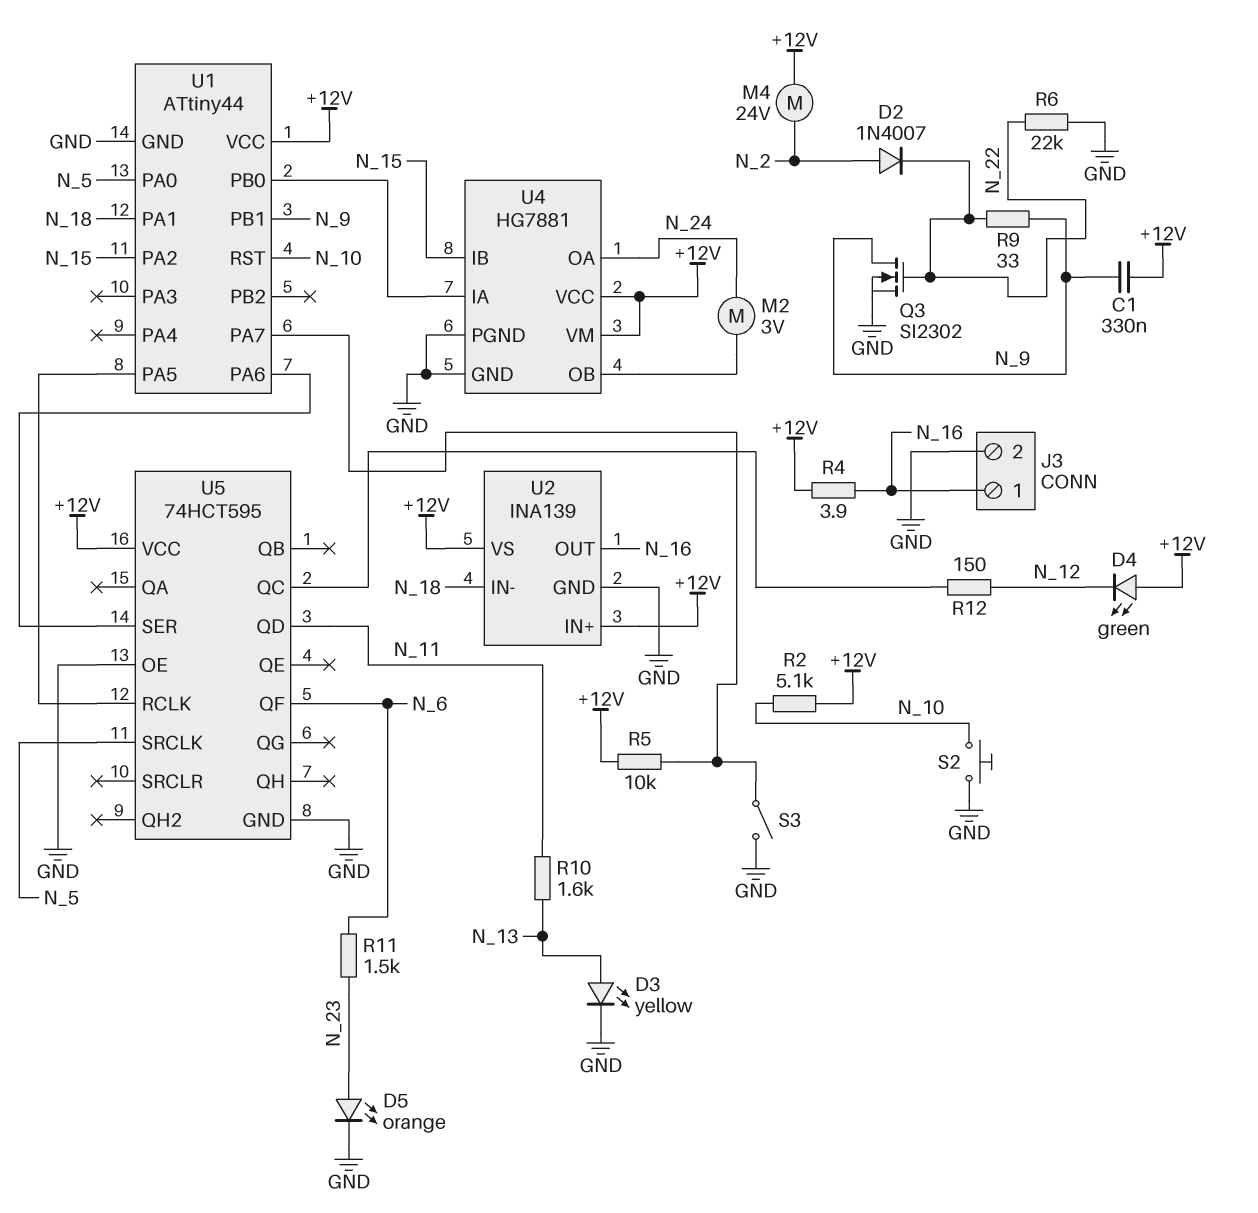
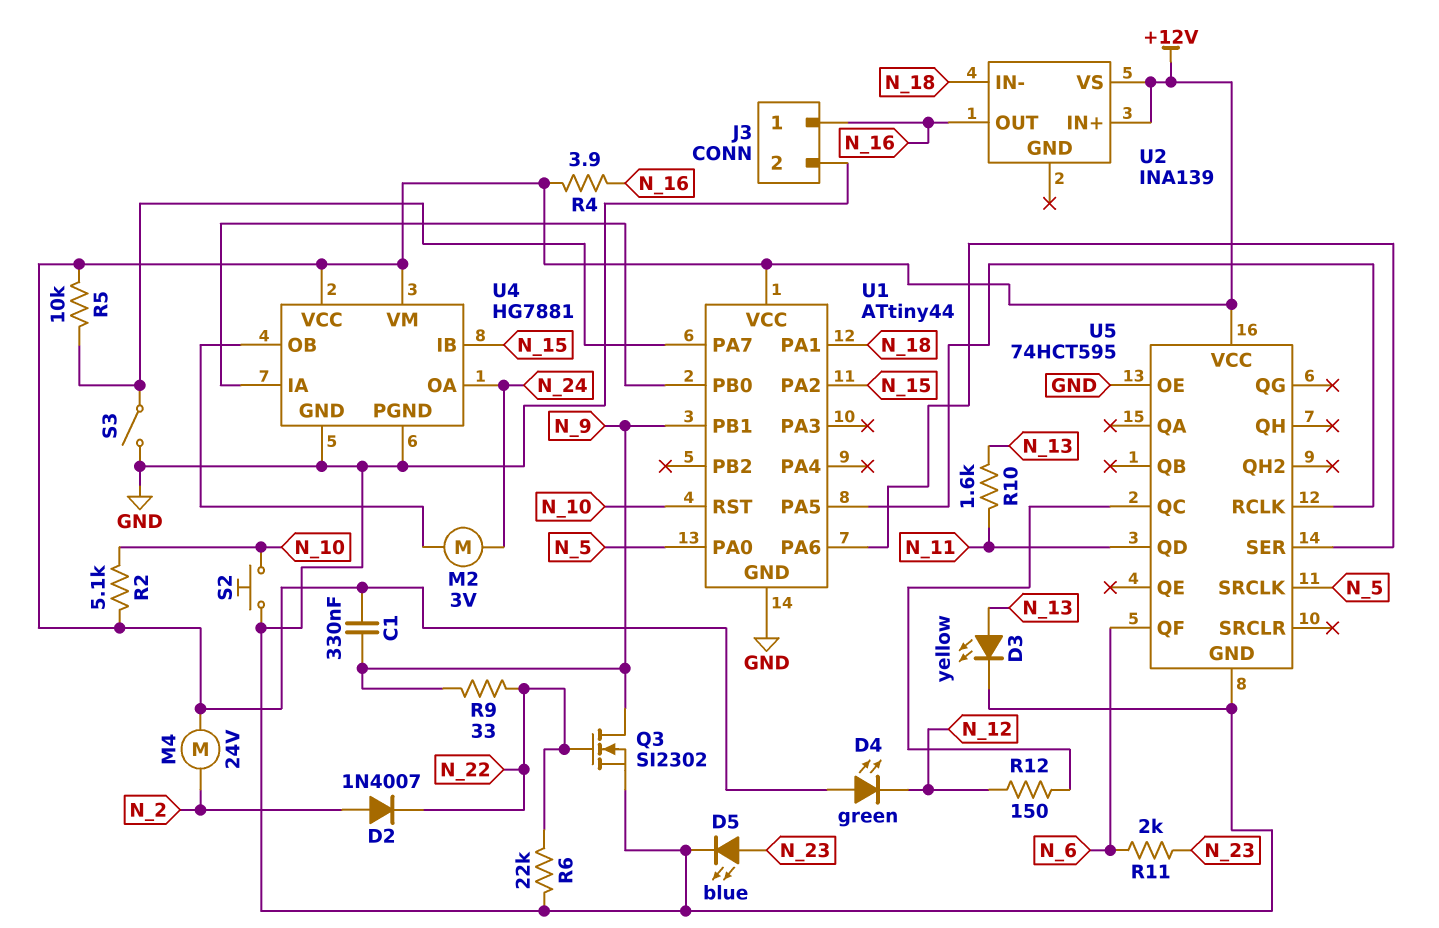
D5: LED orange (A N_23, K GND) -> LED blue (A N_23, K GND)
R11: 1.5k (N_6, N_23) -> 2k (N_6, N_23)
U2 pin GND: GND -> none

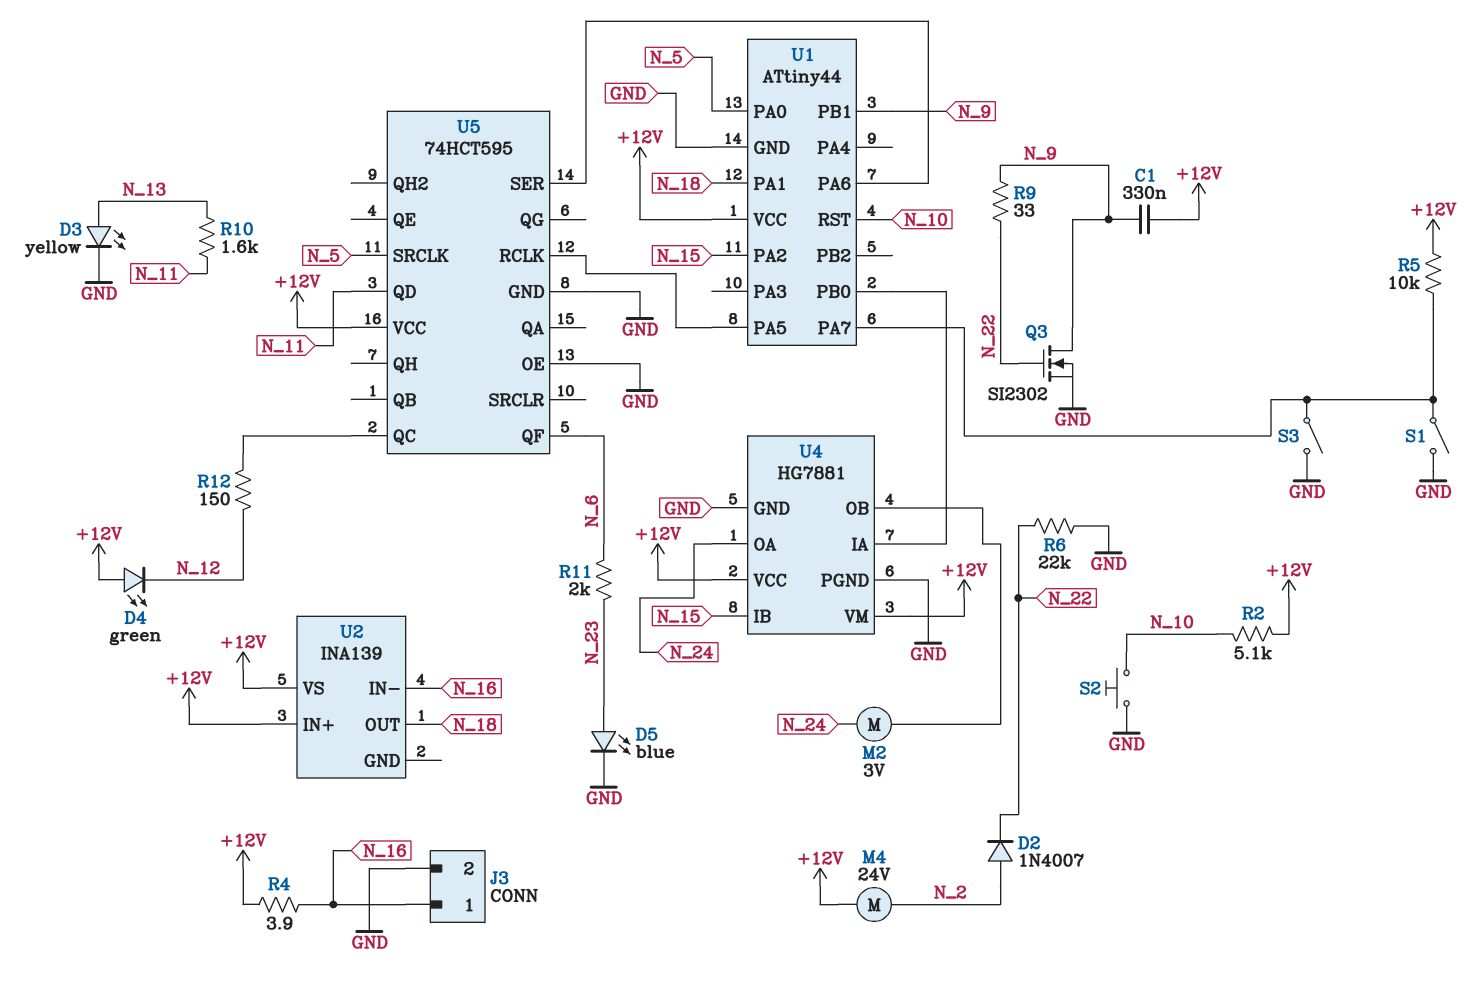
S1: none -> switch (GND, U1/PA7)
U2 pin IN-: N_18 -> N_16
U2 pin OUT: N_16 -> N_18

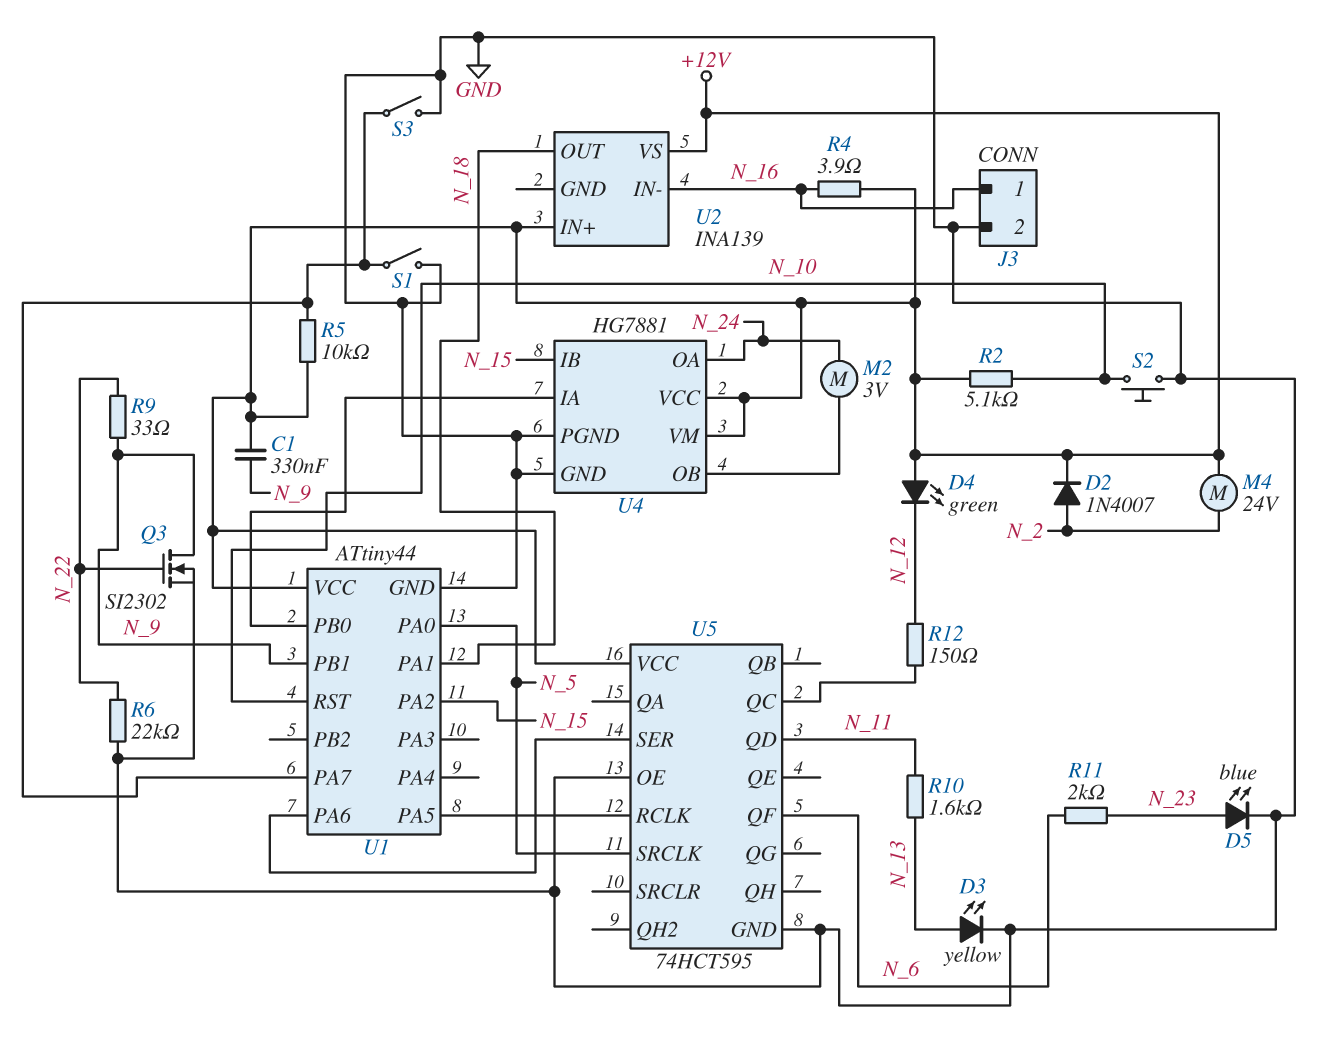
D2: diode 1N4007 (A N_2, K N_22) -> diode 1N4007 (A N_2, K +12V)

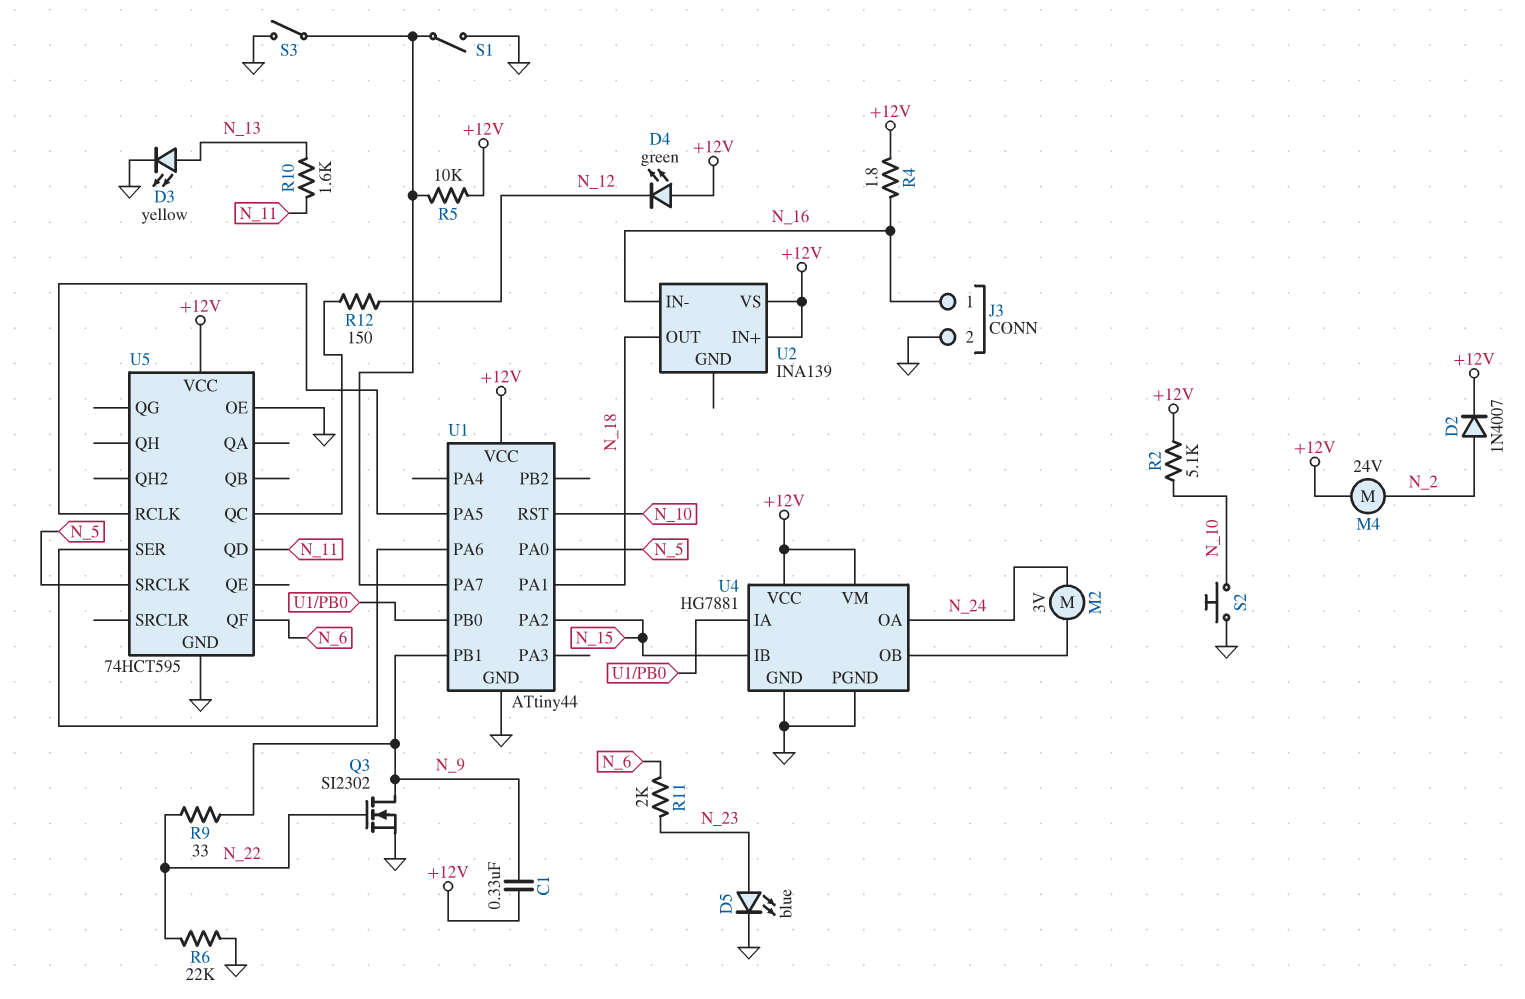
R4: 3.9 (+12V, N_16) -> 1.8 (+12V, N_16)

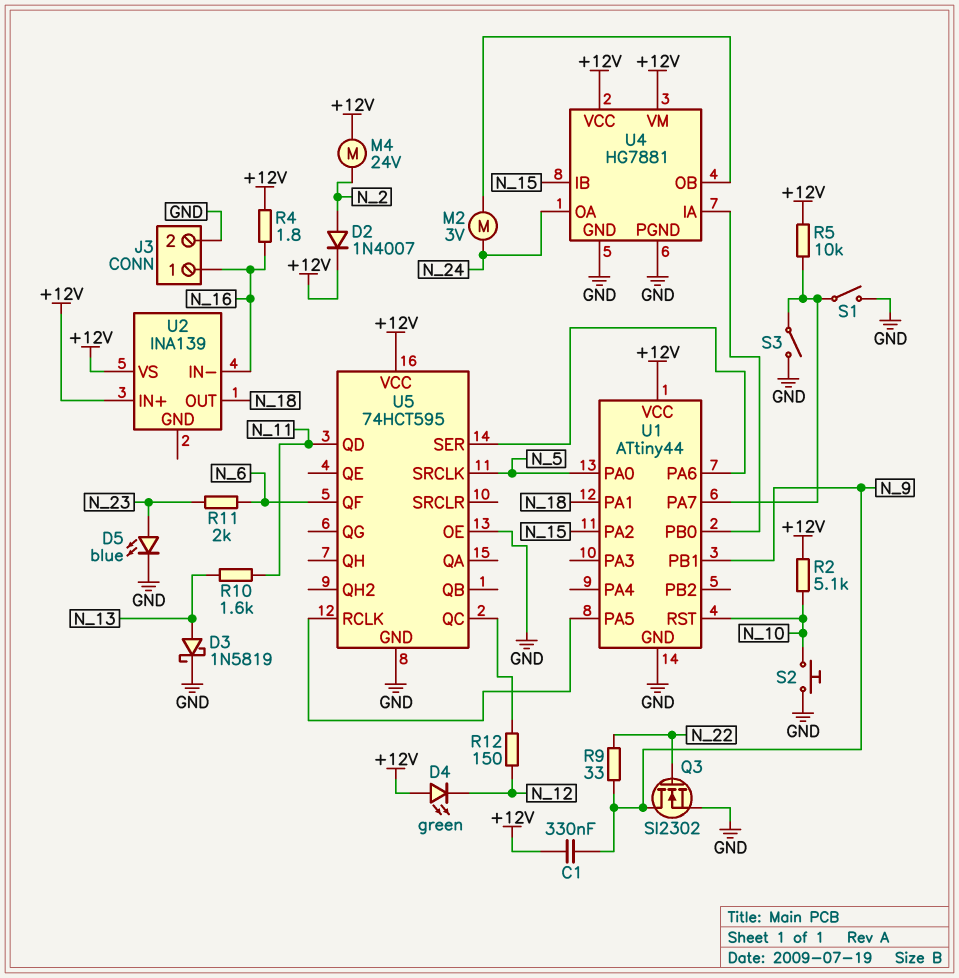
D3: LED yellow (A N_13, K GND) -> schottky 1N5819 (A N_13, K GND)
R6: 22k (GND, N_22) -> none

